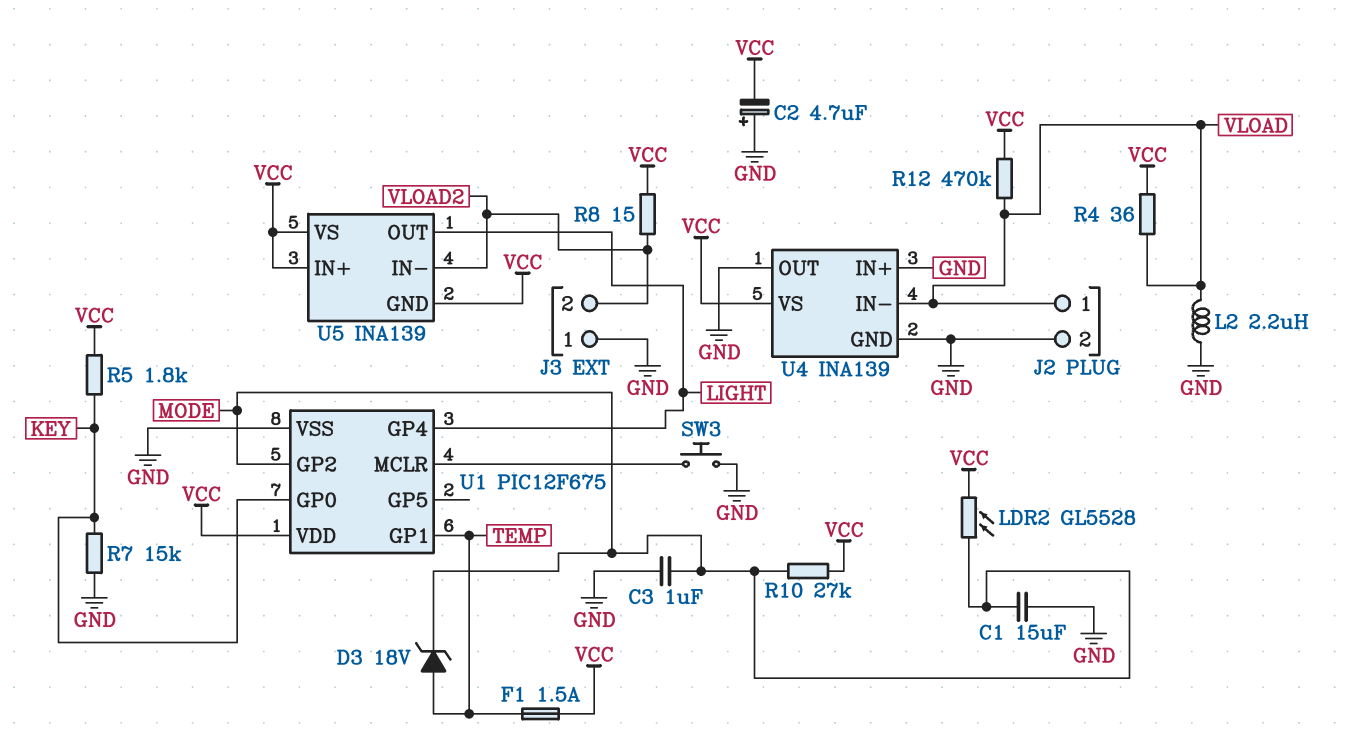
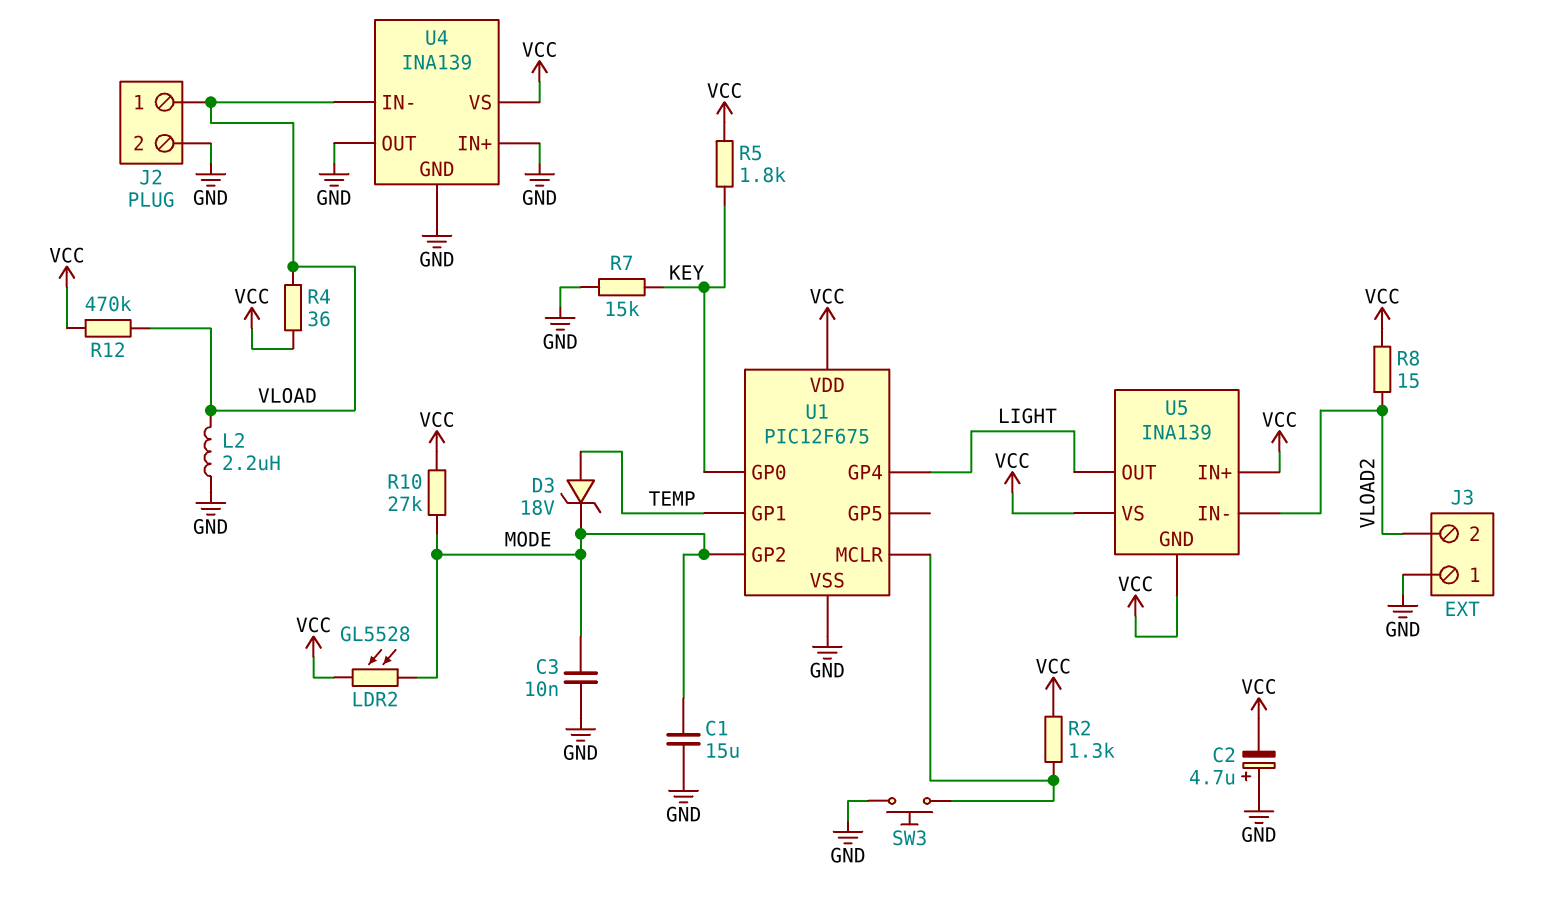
C3: 1uF (GND, MODE) -> 10nF (GND, MODE)
F1: 1.5A (TEMP, VCC) -> none
R2: none -> 1.3k (U1/MCLR, VCC)

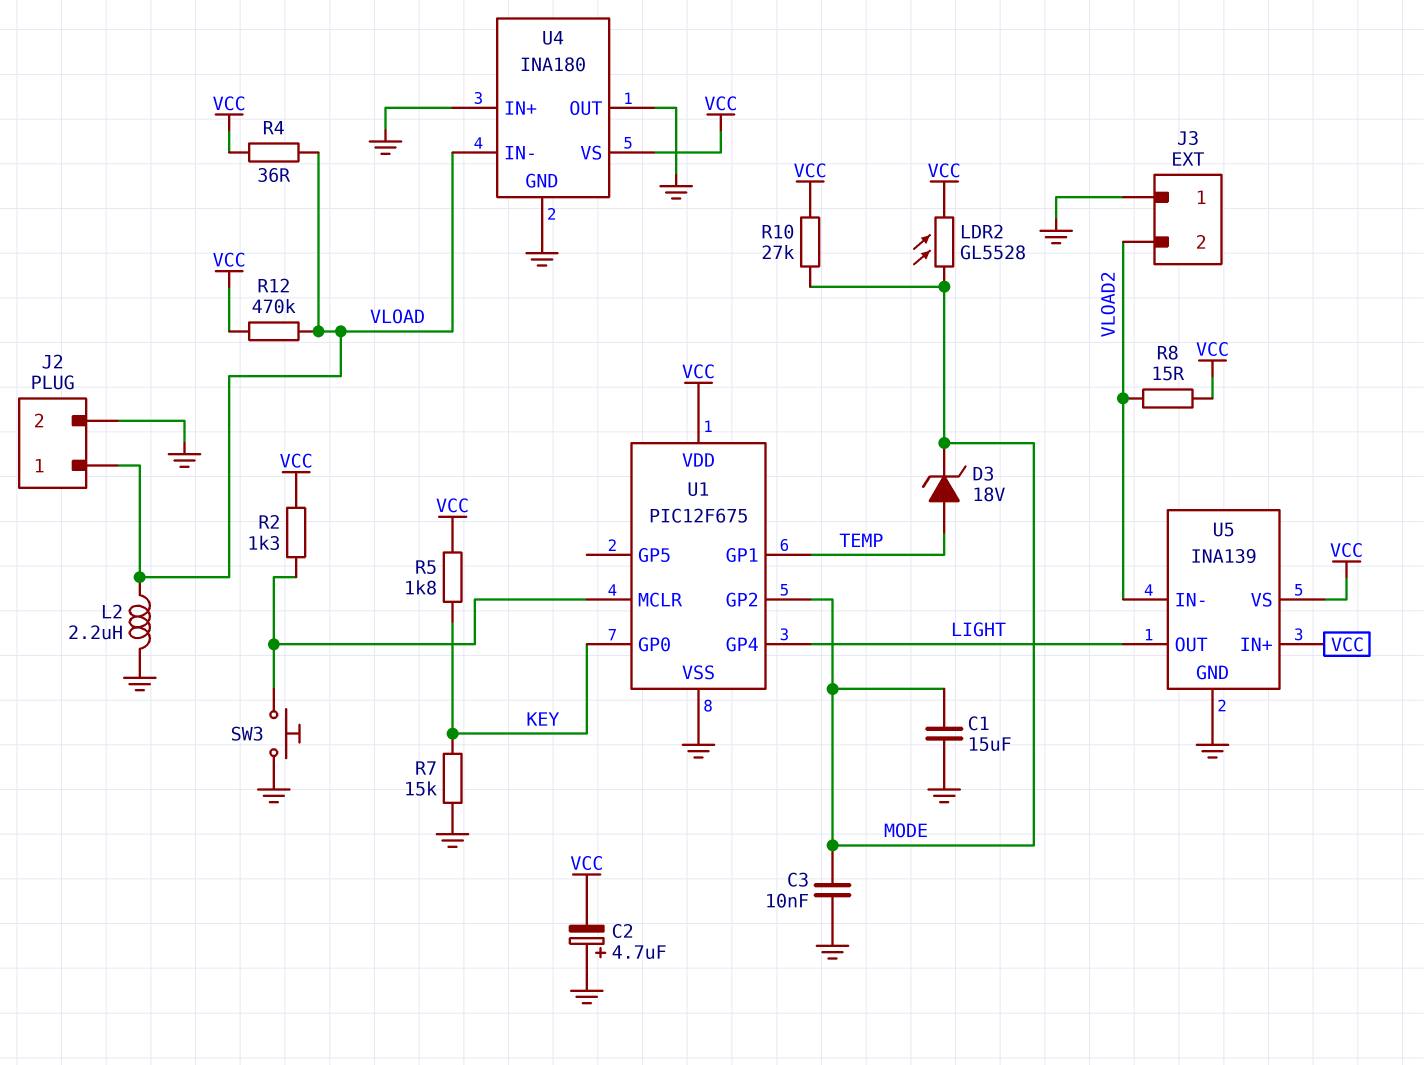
U4: INA139 -> INA180
U5 pin GND: VCC -> GND

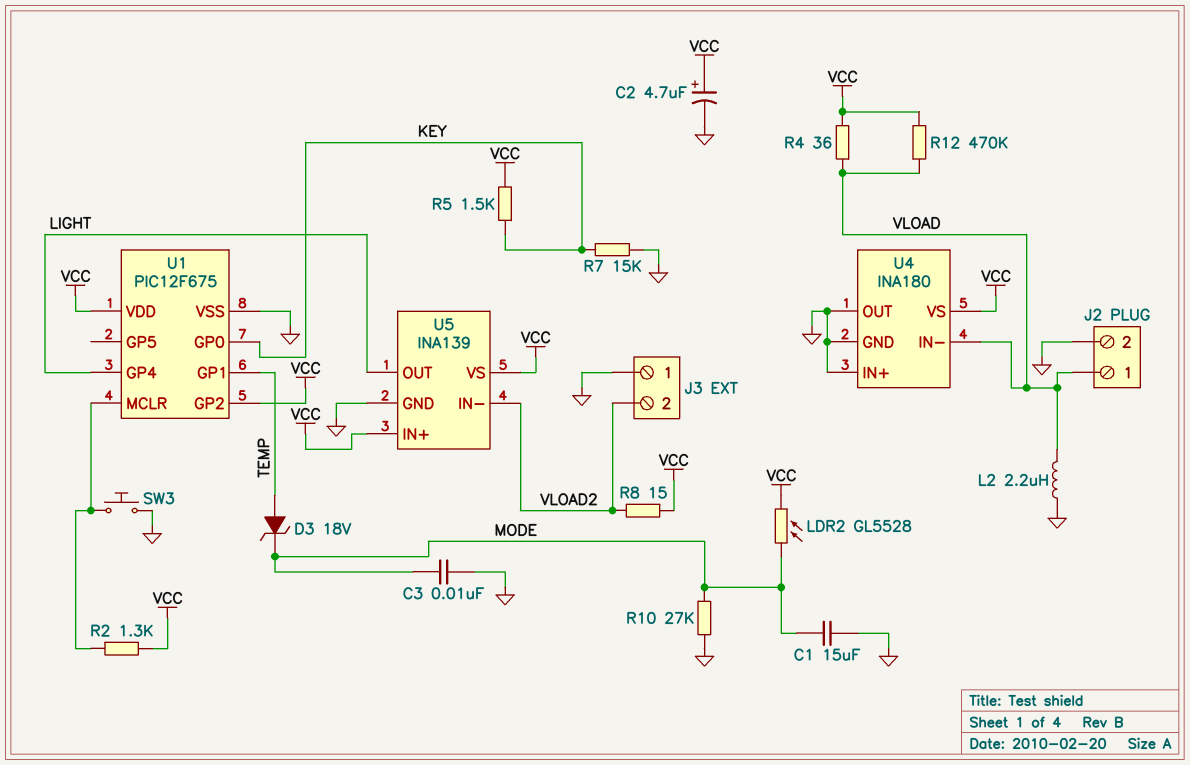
C2: 4.7uF (plus GND, minus VCC) -> 4.7uF (plus VCC, minus GND)
R5: 1.8k (KEY, VCC) -> 1.5k (KEY, VCC)
R10: 27k (MODE, VCC) -> 27k (GND, MODE)
U1 pin GP2: MODE -> VCC

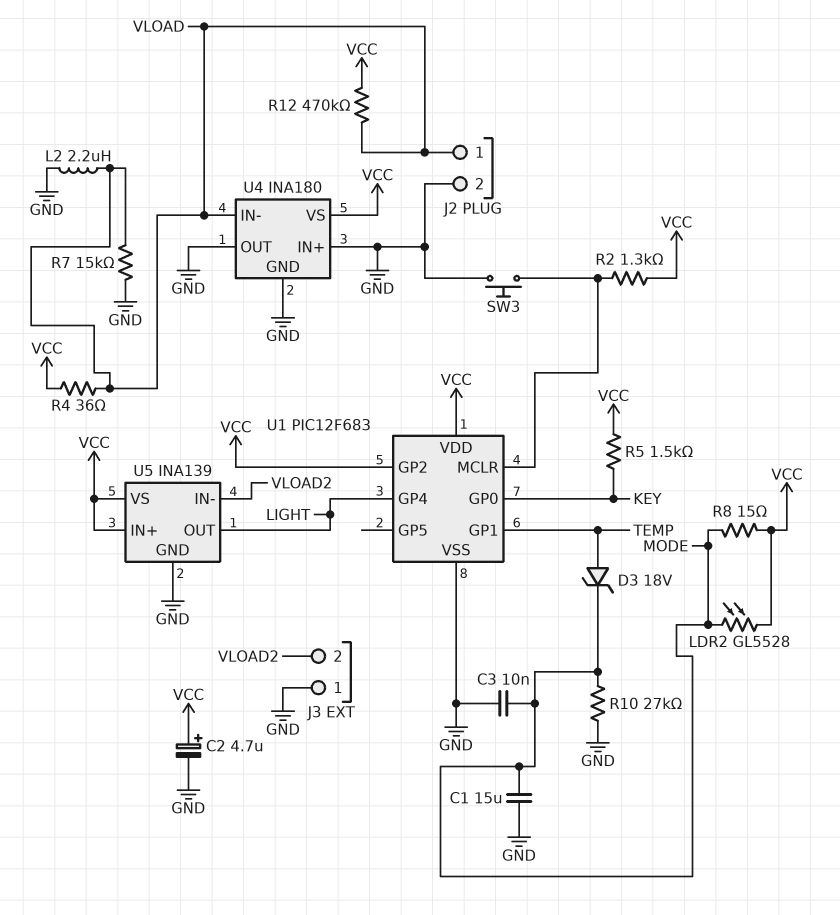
R7: 15k (GND, KEY) -> 15k (GND, VLOAD)
R8: 15 (VCC, VLOAD2) -> 15 (MODE, VCC)
U1: PIC12F675 -> PIC12F683

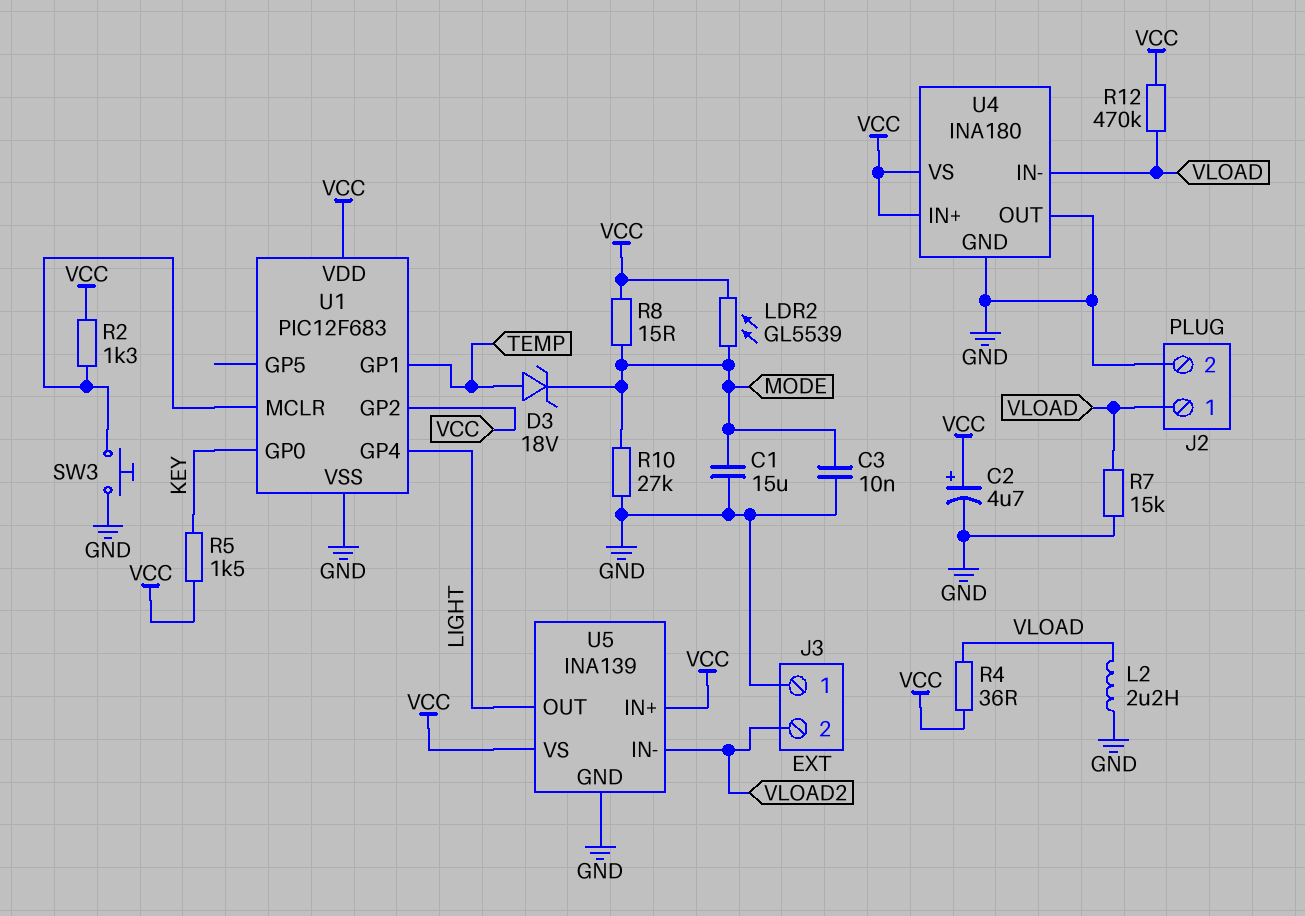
LDR2: GL5528 (MODE, VCC) -> GL5539 (MODE, VCC)
U4 pin IN+: GND -> VCC

